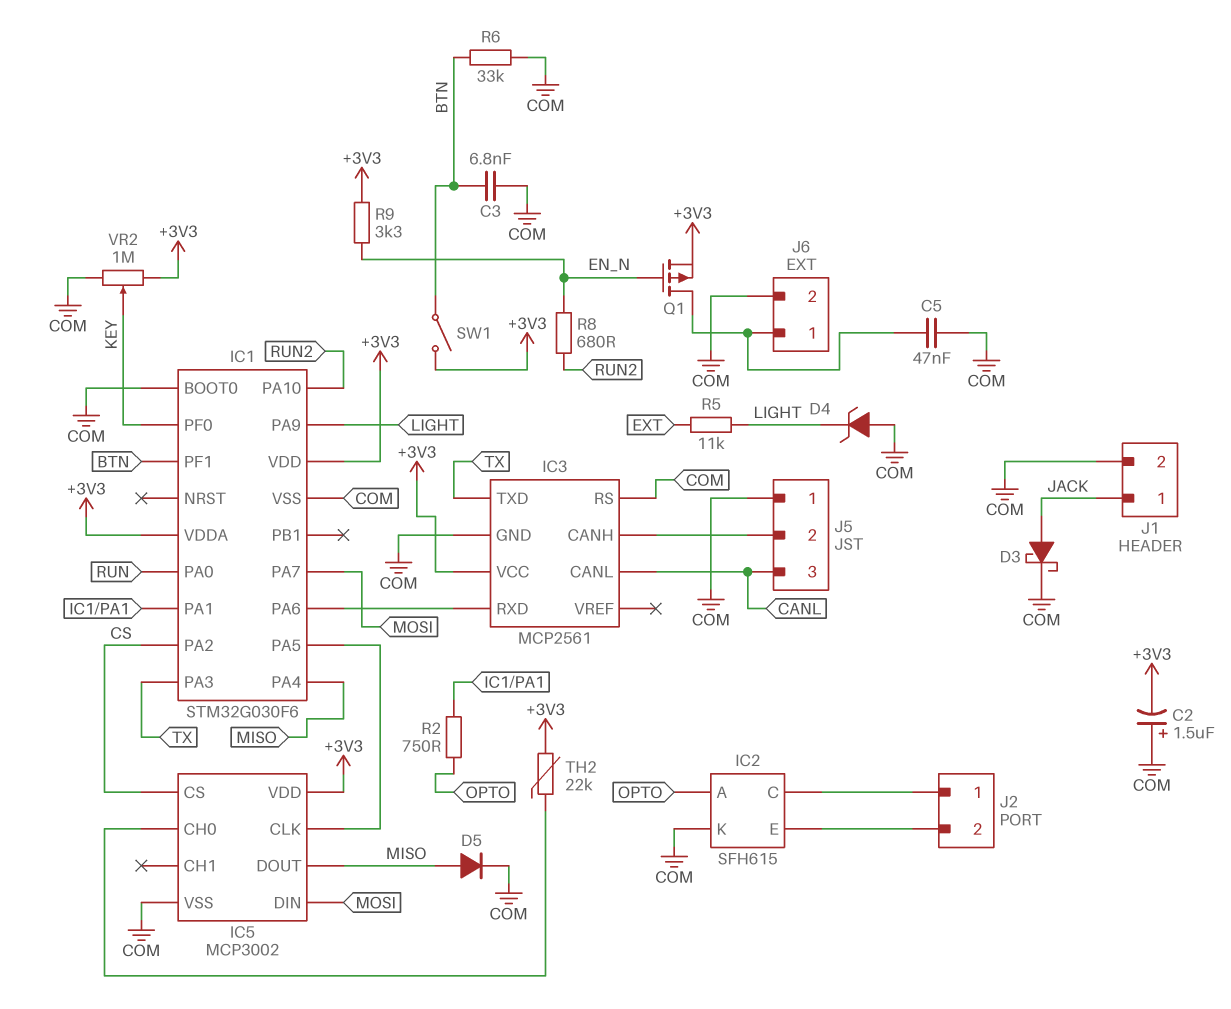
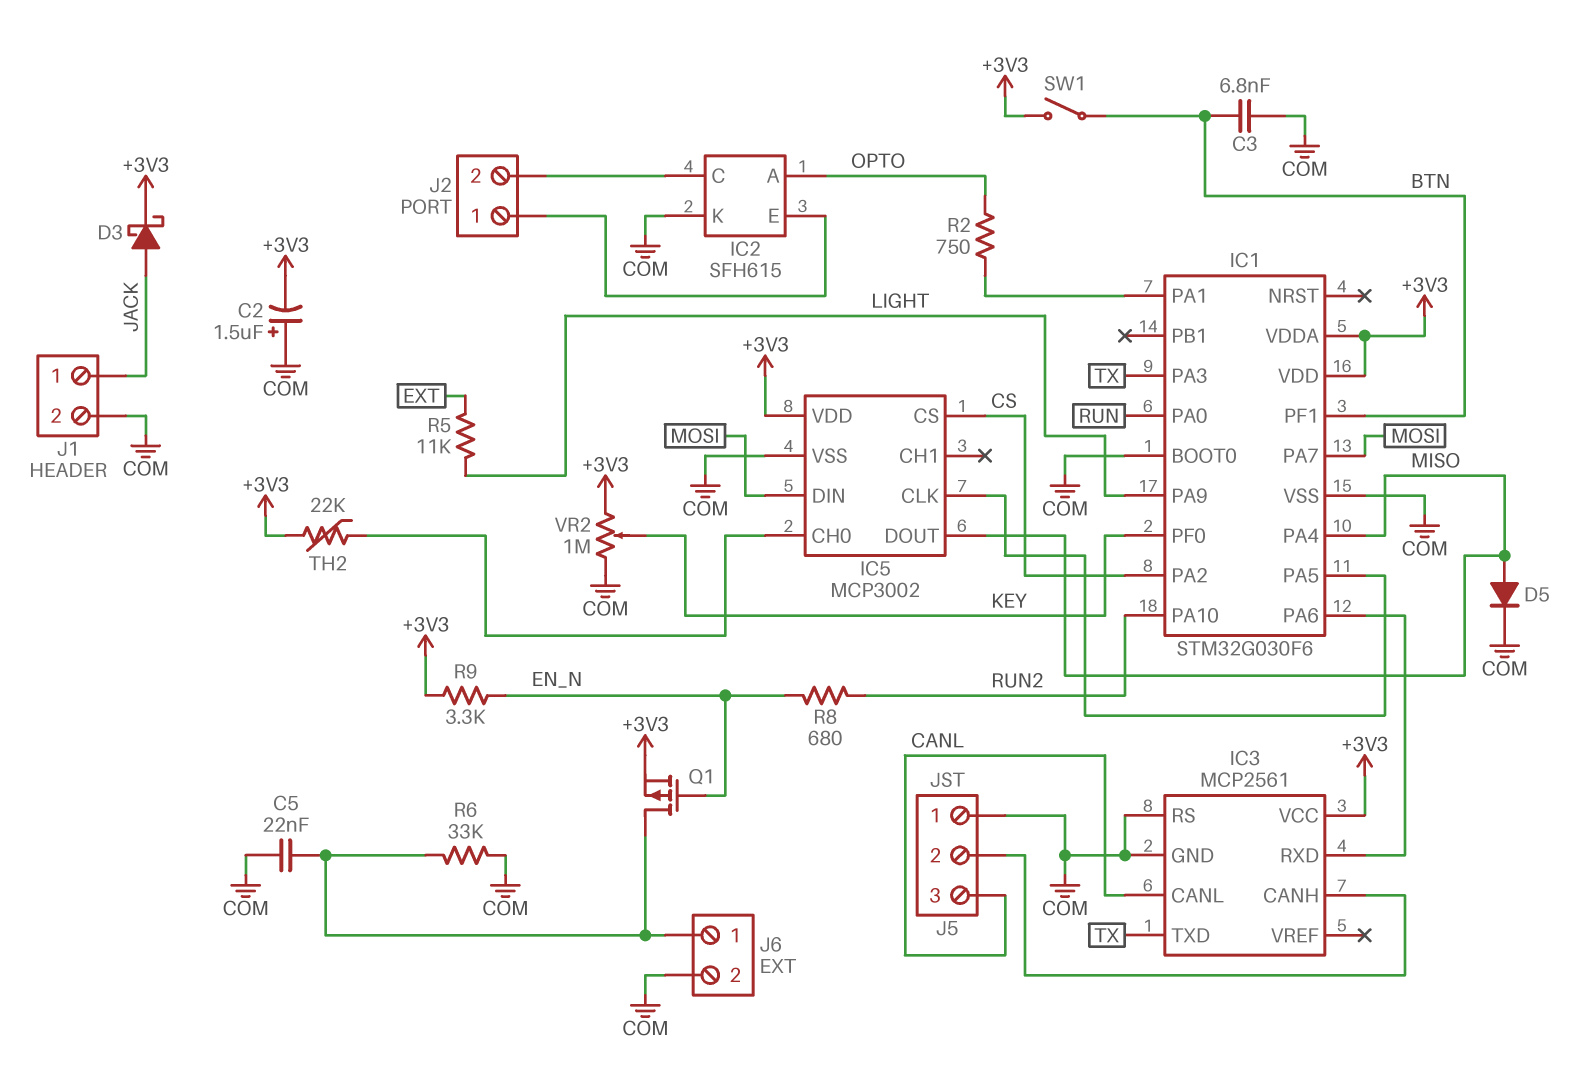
C5: 47nF (COM, J6/1) -> 22nF (COM, J6/1)
D3: schottky (A JACK, K COM) -> schottky (A JACK, K +3V3)
D4: zener (A COM, K LIGHT) -> none
J2 pin 1: IC2/C -> IC2/E
J2 pin 2: IC2/E -> IC2/C
R6: 33k (BTN, COM) -> 33k (COM, J6/1)

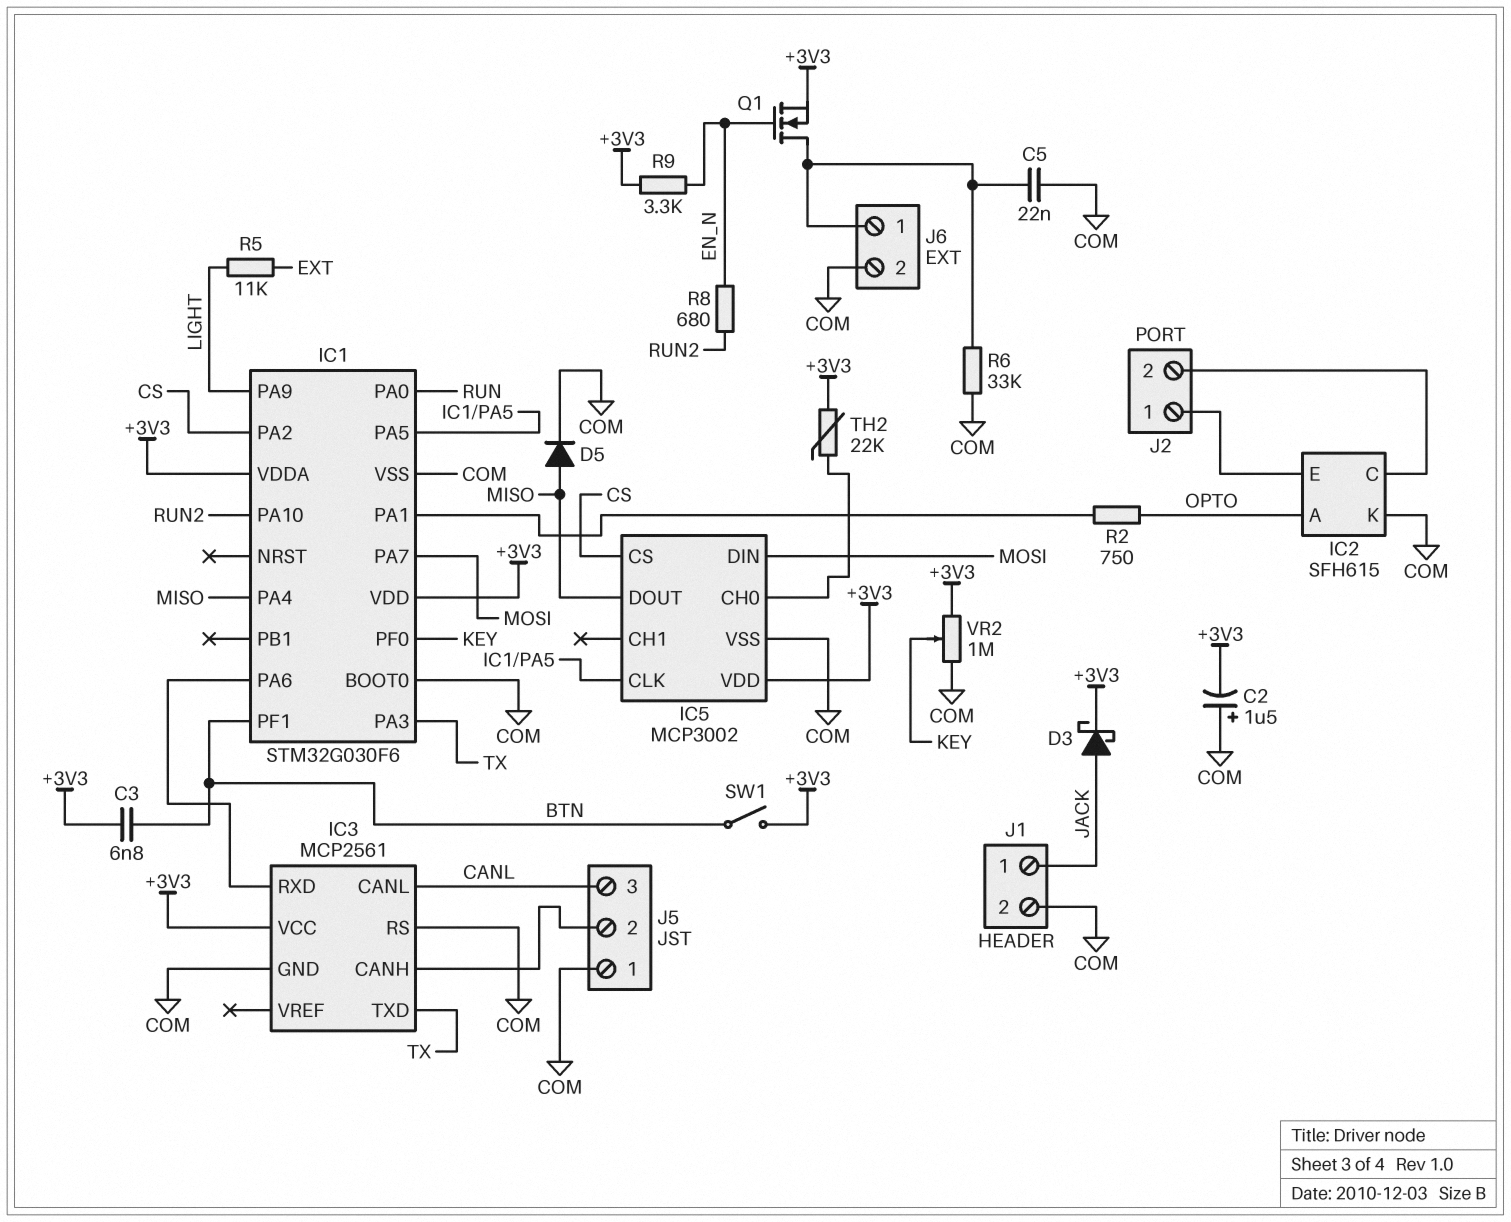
C3: 6.8nF (BTN, COM) -> 6.8nF (+3V3, BTN)
Q1: PMOS (G EN_N, D J6/1, S +3V3) -> NMOS (G EN_N, D J6/1, S +3V3)

